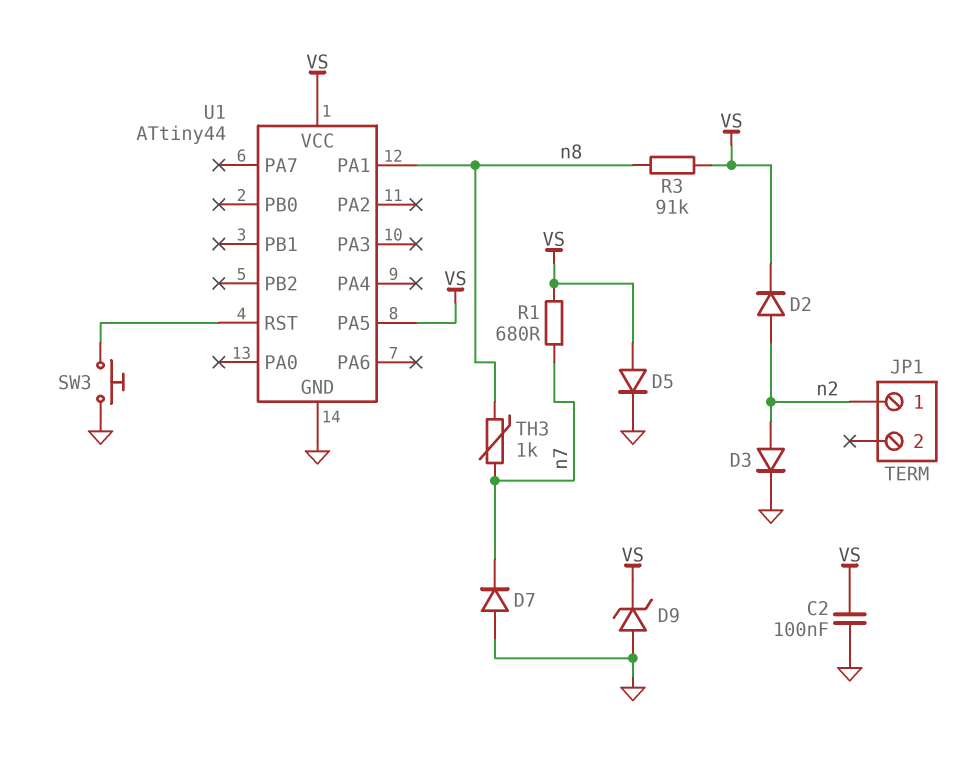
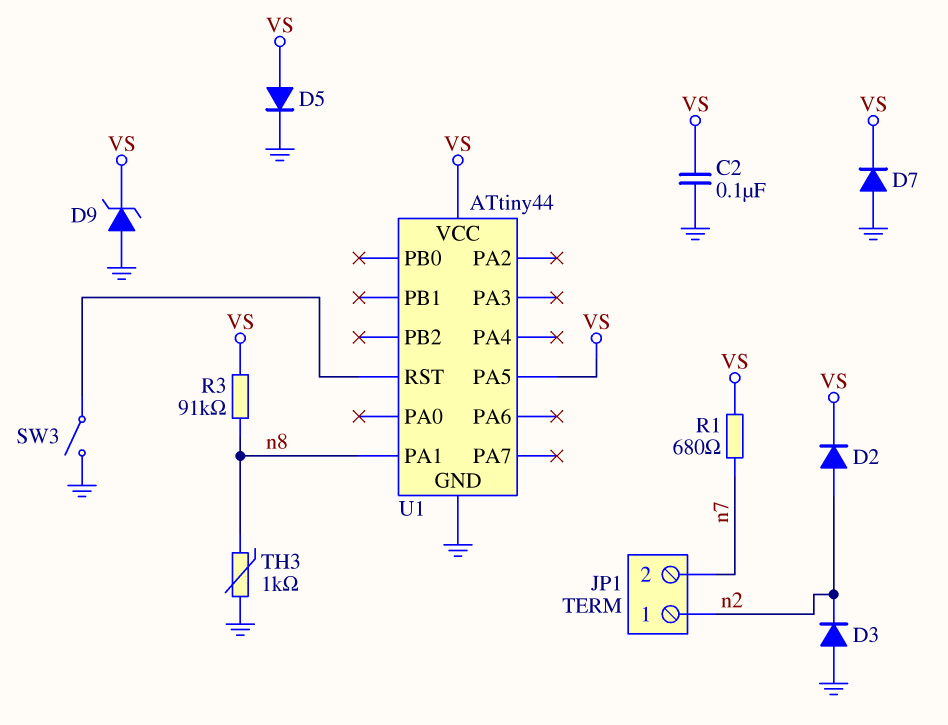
D3: diode (A n2, K GND) -> diode (A GND, K n2)
D7: diode (A GND, K n7) -> diode (A GND, K VS)
JP1 pin 2: none -> n7
SW3: button (GND, U1/RST) -> switch (GND, U1/RST)
TH3: 1k (n7, n8) -> 1k (GND, n8)

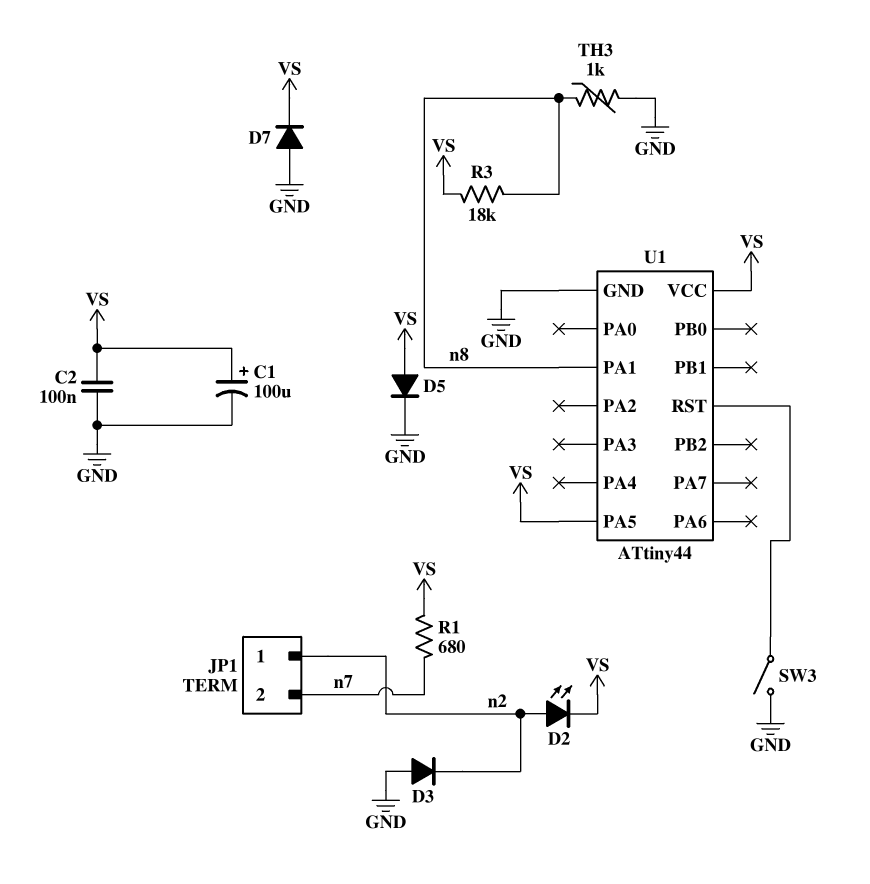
C1: none -> 100uF (plus VS, minus GND)
D2: diode (A n2, K VS) -> LED (A n2, K VS)
D9: zener (A GND, K VS) -> none
R3: 91k (VS, n8) -> 18k (VS, n8)

